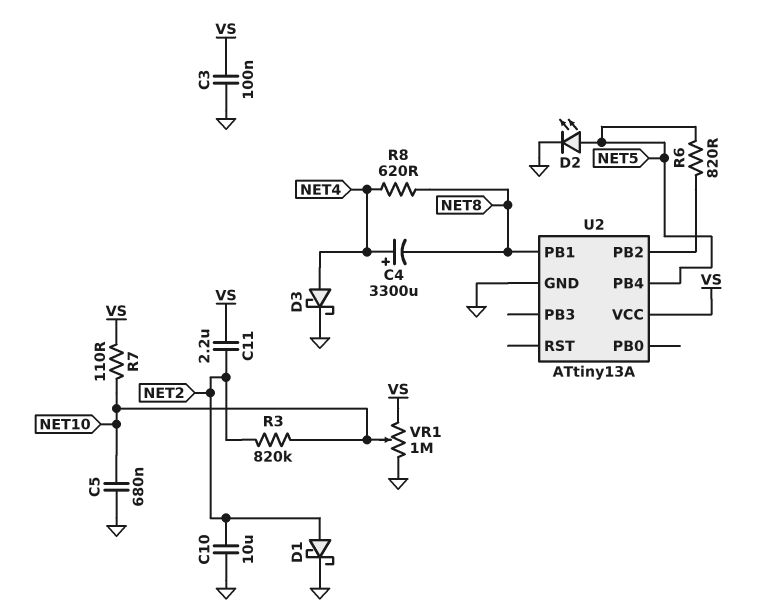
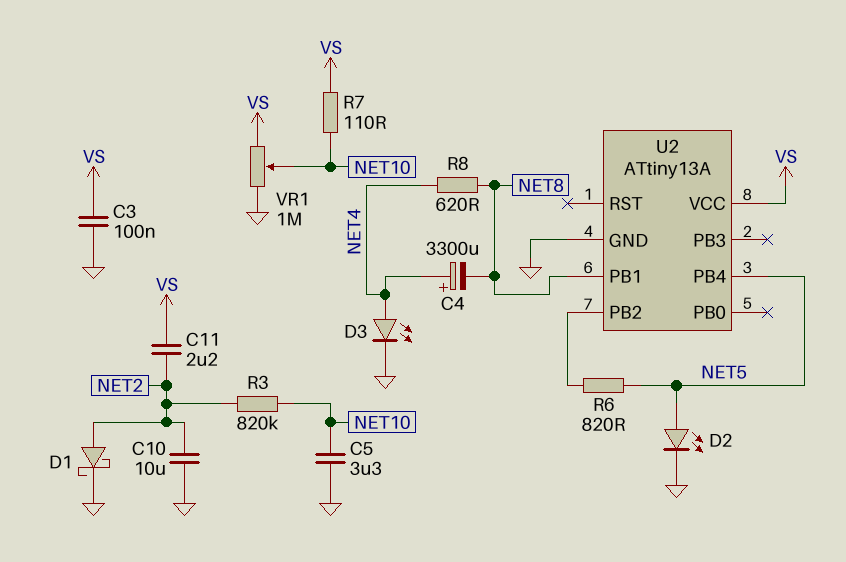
C5: 680nF (GND, NET10) -> 3.3uF (GND, NET10)
D3: schottky (A NET4, K GND) -> LED (A NET4, K GND)

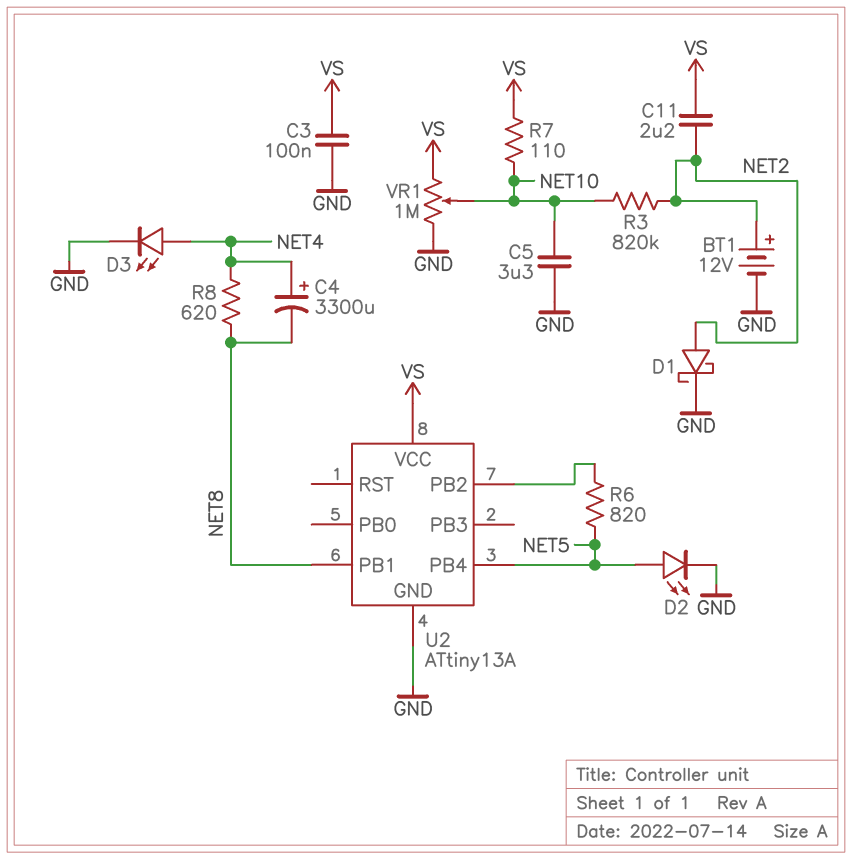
BT1: none -> 12V (plus NET2, minus GND)
C10: 10uF (GND, NET2) -> none

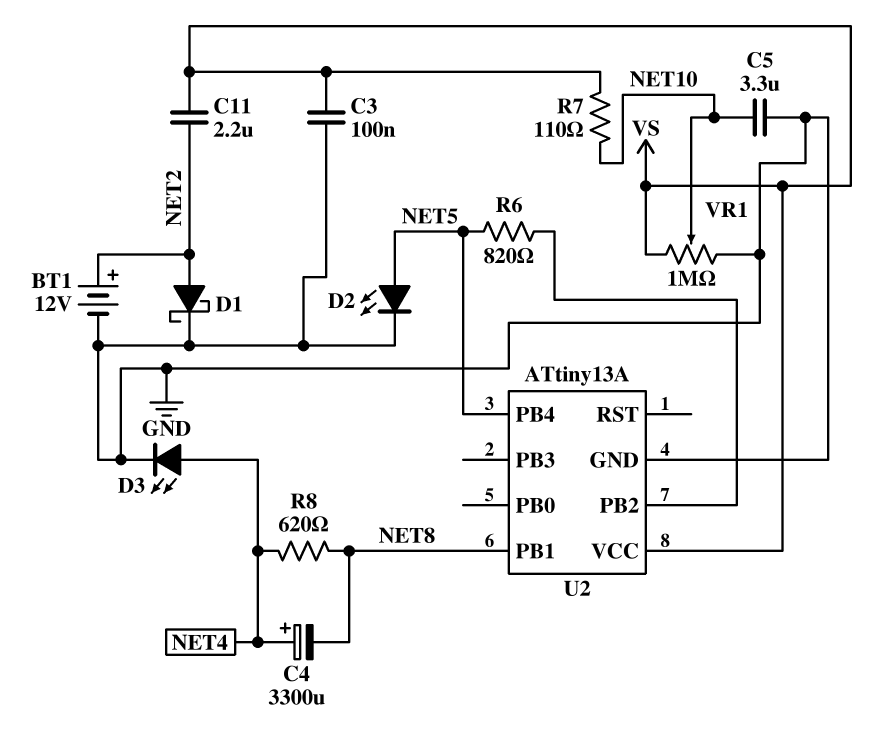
R3: 820k (NET2, NET10) -> none

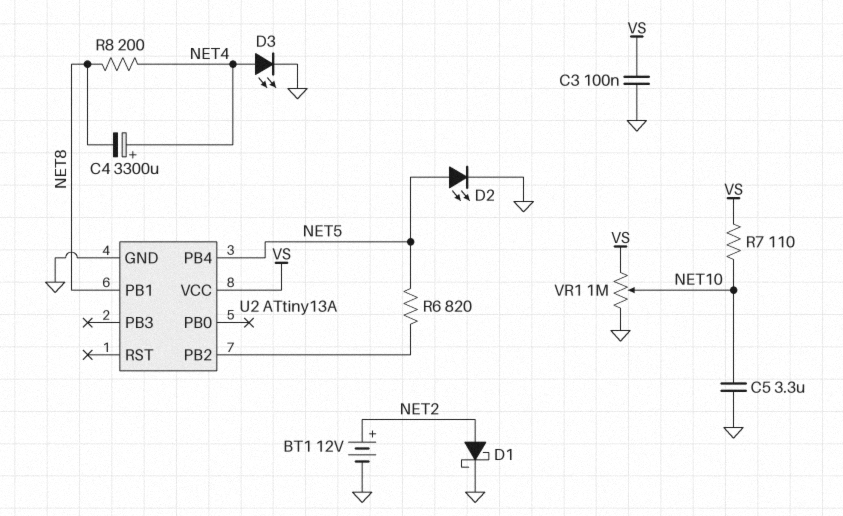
C11: 2.2uF (NET2, VS) -> none
R8: 620 (NET4, NET8) -> 200 (NET4, NET8)

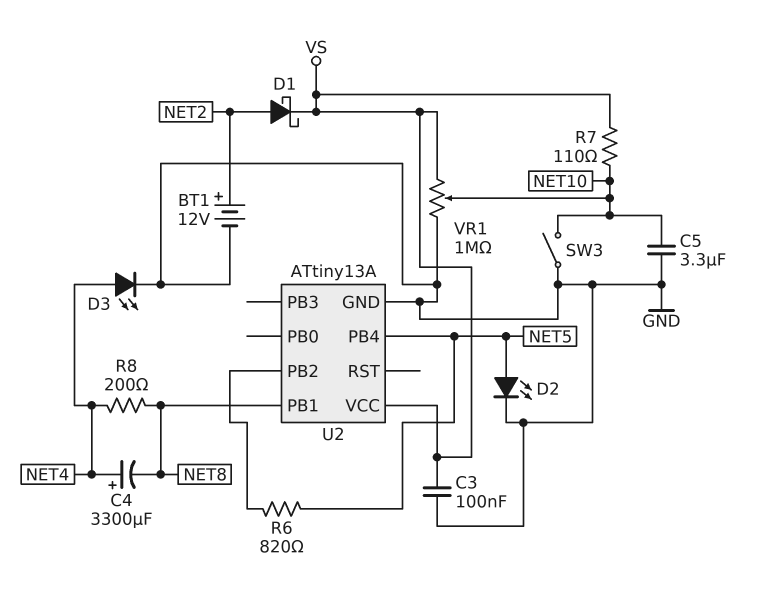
D1: schottky (A NET2, K GND) -> schottky (A NET2, K VS)
SW3: none -> switch (GND, NET10)

